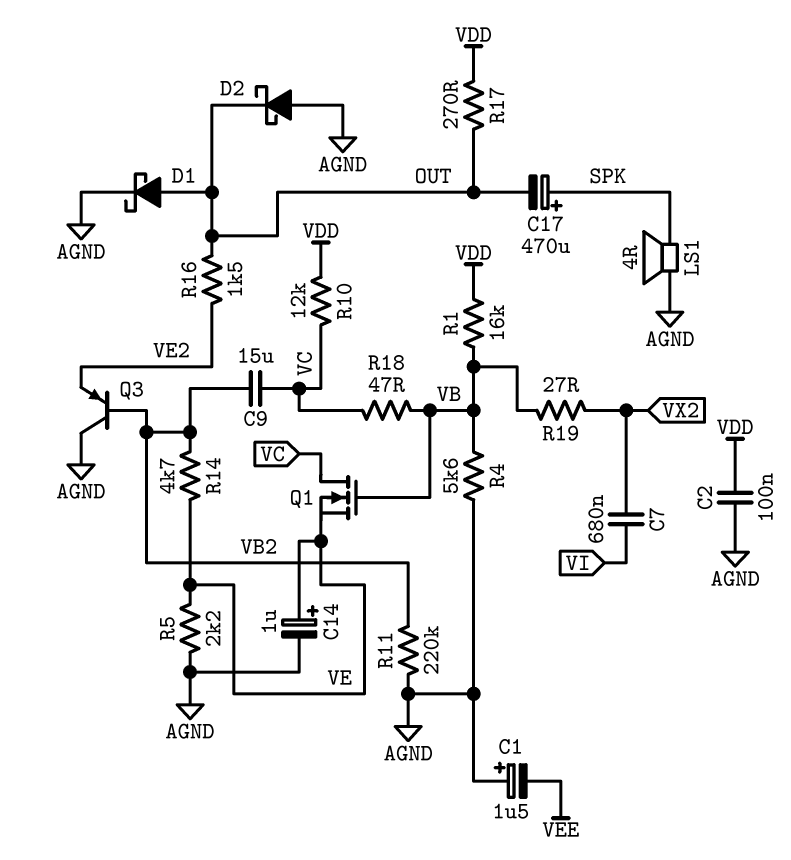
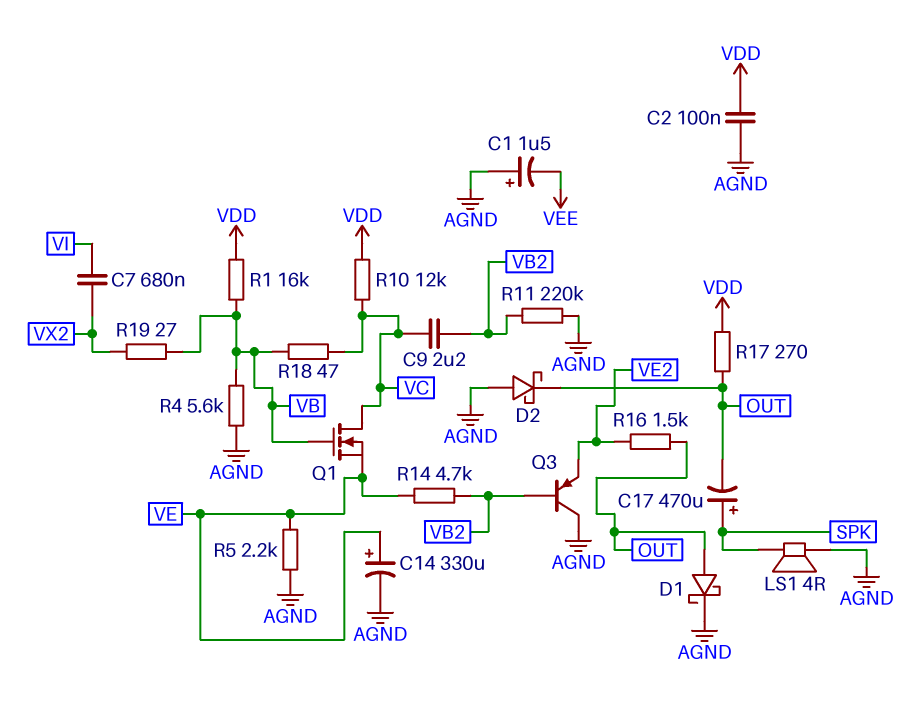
C9: 15uF (VB2, VC) -> 2.2uF (VB2, VC)
C14: 1uF (plus VE, minus AGND) -> 330uF (plus VE, minus AGND)

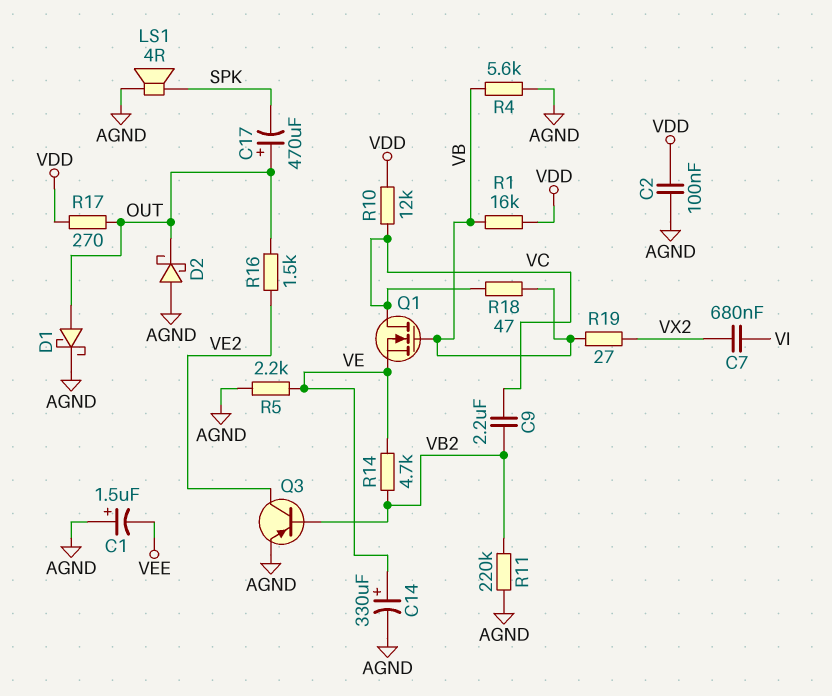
C17: 470uF (plus SPK, minus OUT) -> 470uF (plus OUT, minus SPK)
Q3: PNP (B VB2, C AGND, E VE2) -> PNP (B VB2, C VE2, E AGND)

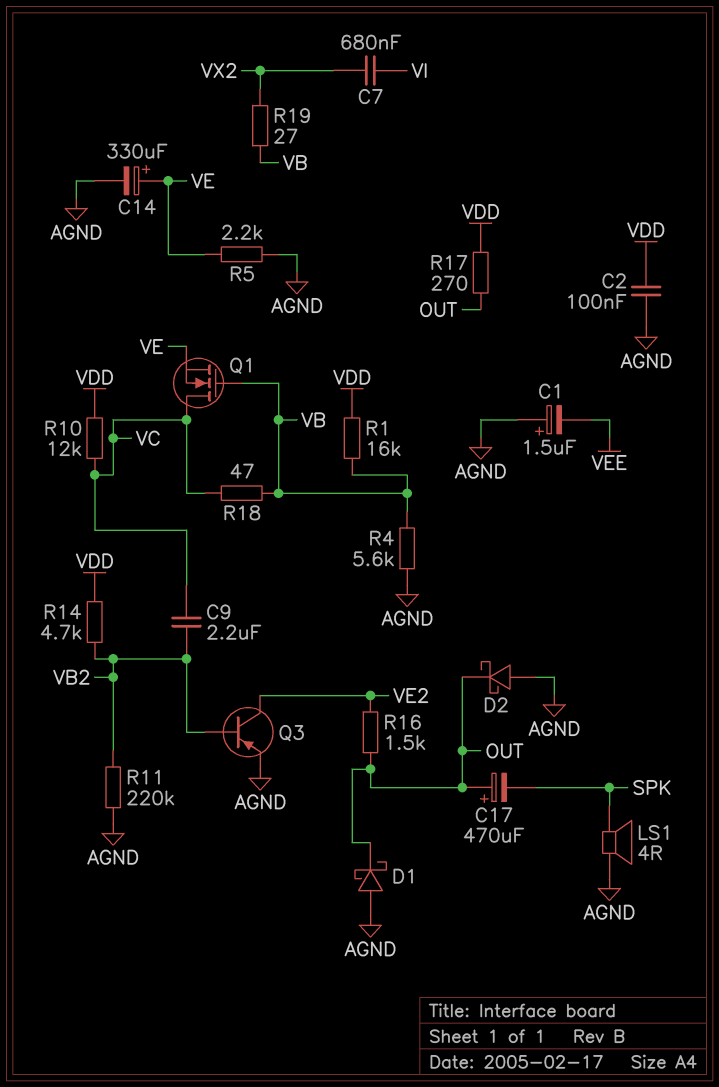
D1: schottky (A OUT, K AGND) -> schottky (A AGND, K OUT)
R14: 4.7k (VB2, VE) -> 4.7k (VB2, VDD)

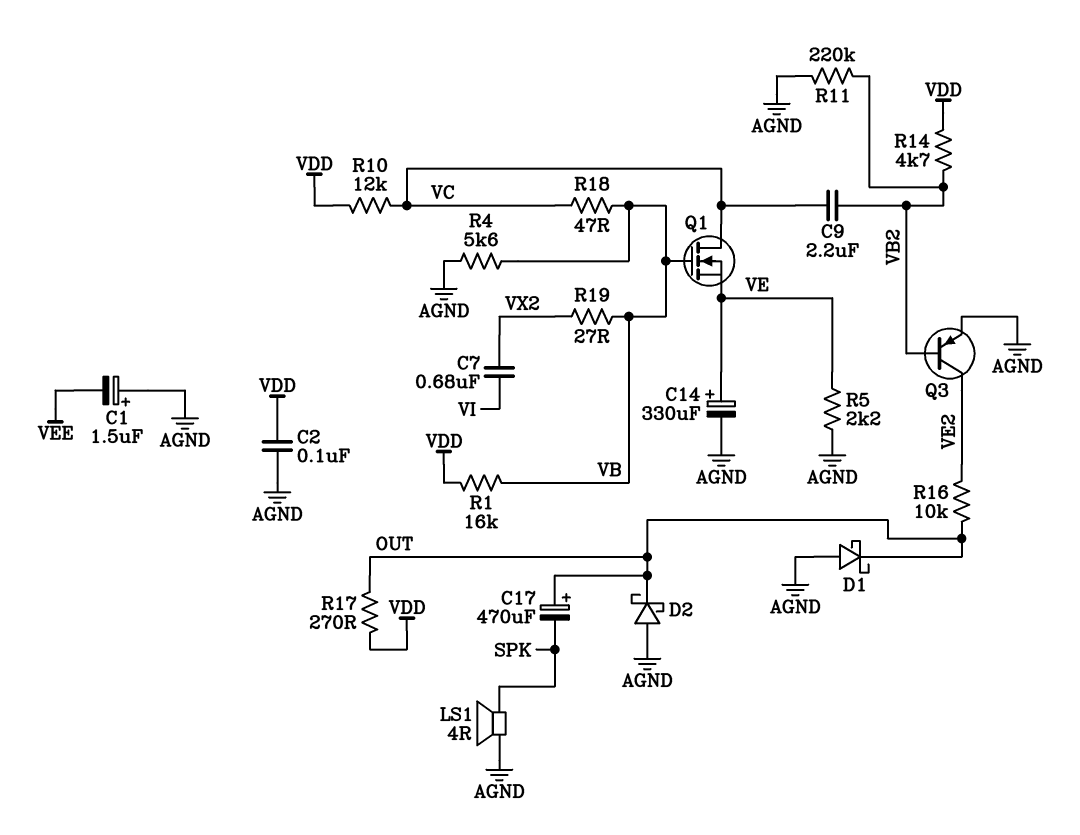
R16: 1.5k (OUT, VE2) -> 10k (OUT, VE2)

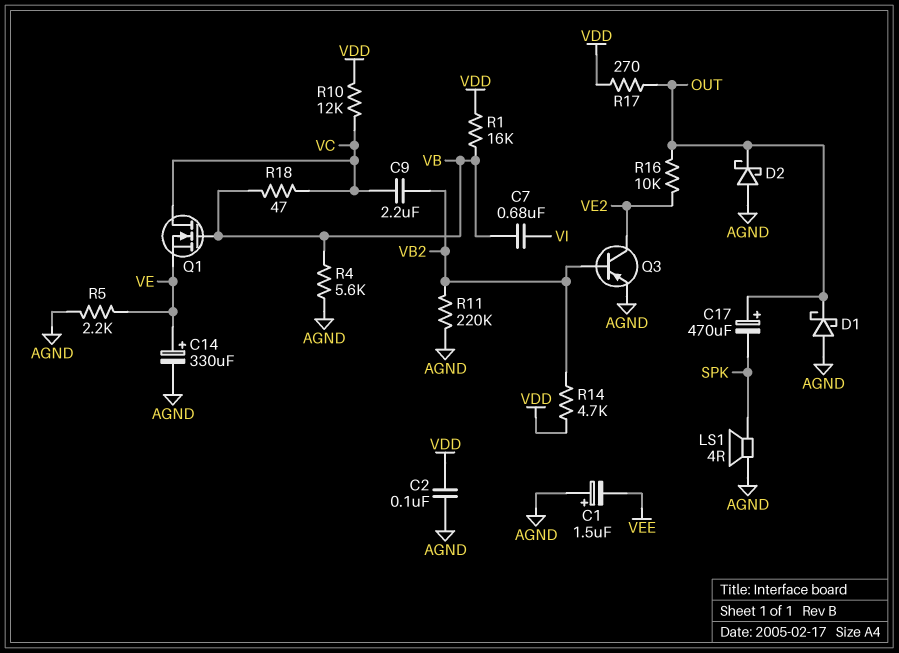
C7: 680nF (VI, VX2) -> 680nF (VB, VI)
R19: 27 (VB, VX2) -> none

